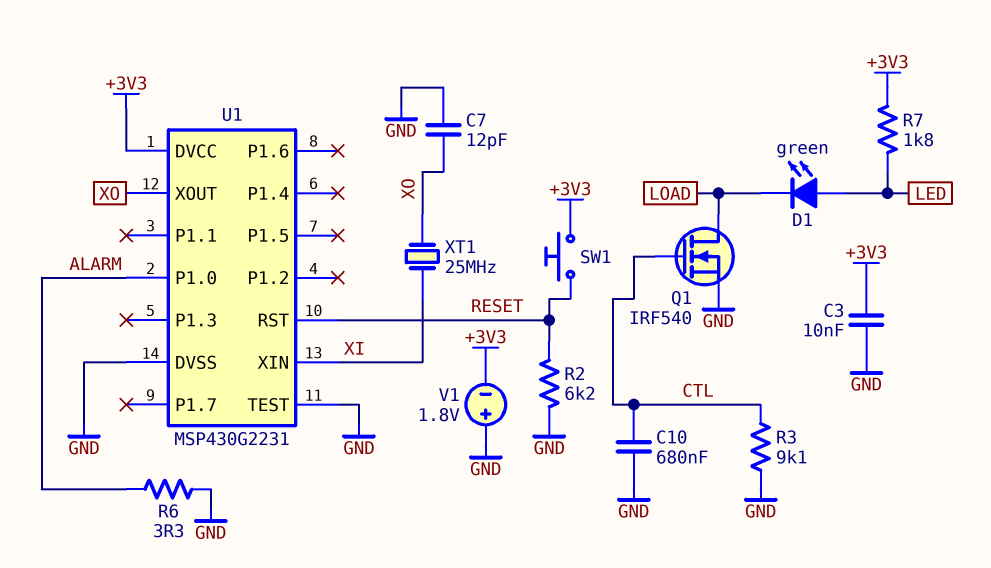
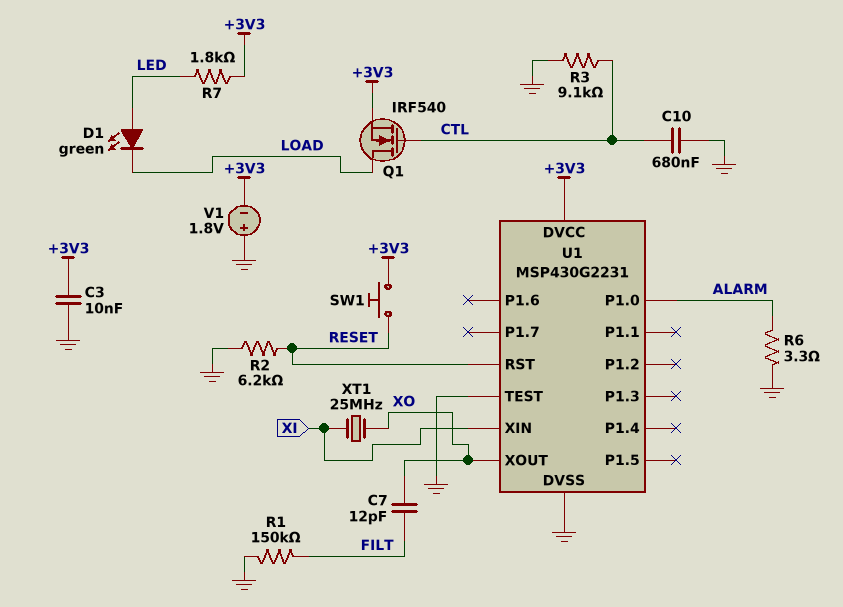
C7: 12pF (GND, XO) -> 12pF (FILT, XO)
Q1: NMOS IRF540 (G CTL, D LOAD, S GND) -> NMOS IRF540 (G CTL, D LOAD, S +3V3)
R1: none -> 150k (FILT, GND)

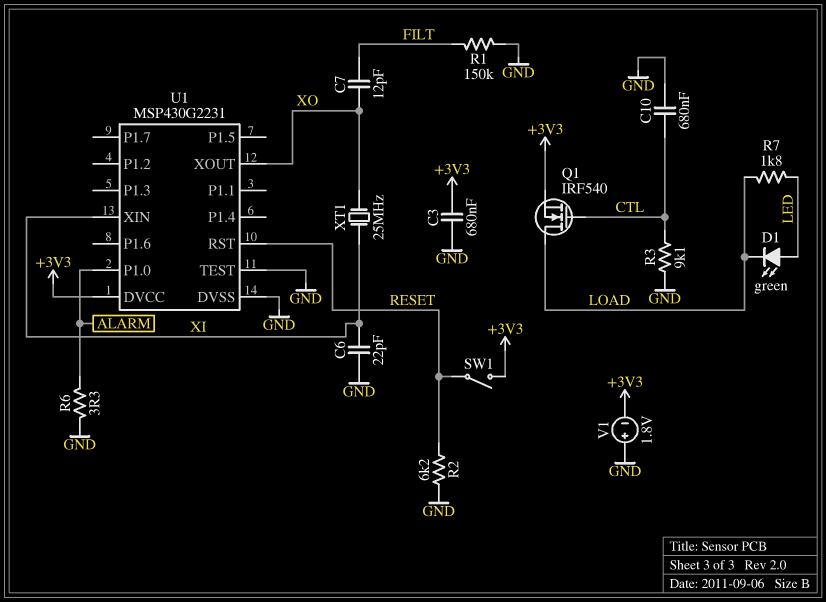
C3: 10nF (+3V3, GND) -> 680nF (+3V3, GND)
C6: none -> 22pF (GND, XI)
R7: 1.8k (+3V3, LED) -> 1.8k (LED, LOAD)
SW1: button (+3V3, RESET) -> switch (+3V3, RESET)

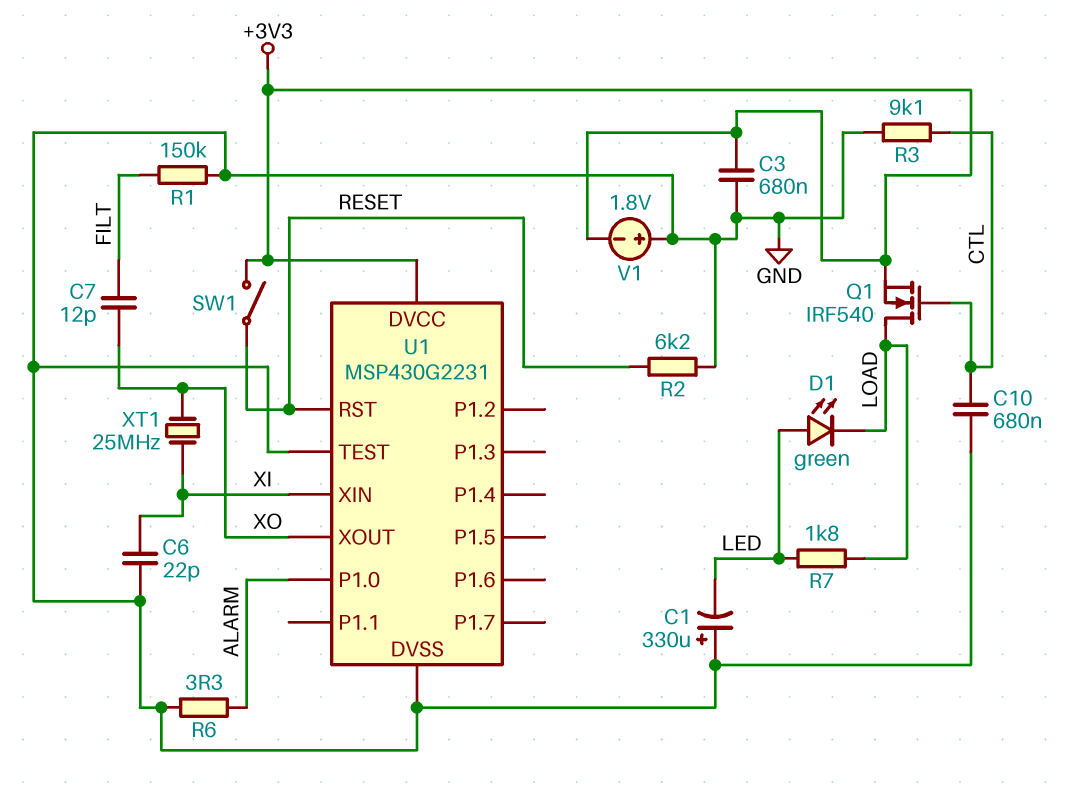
C1: none -> 330uF (plus GND, minus LED)

